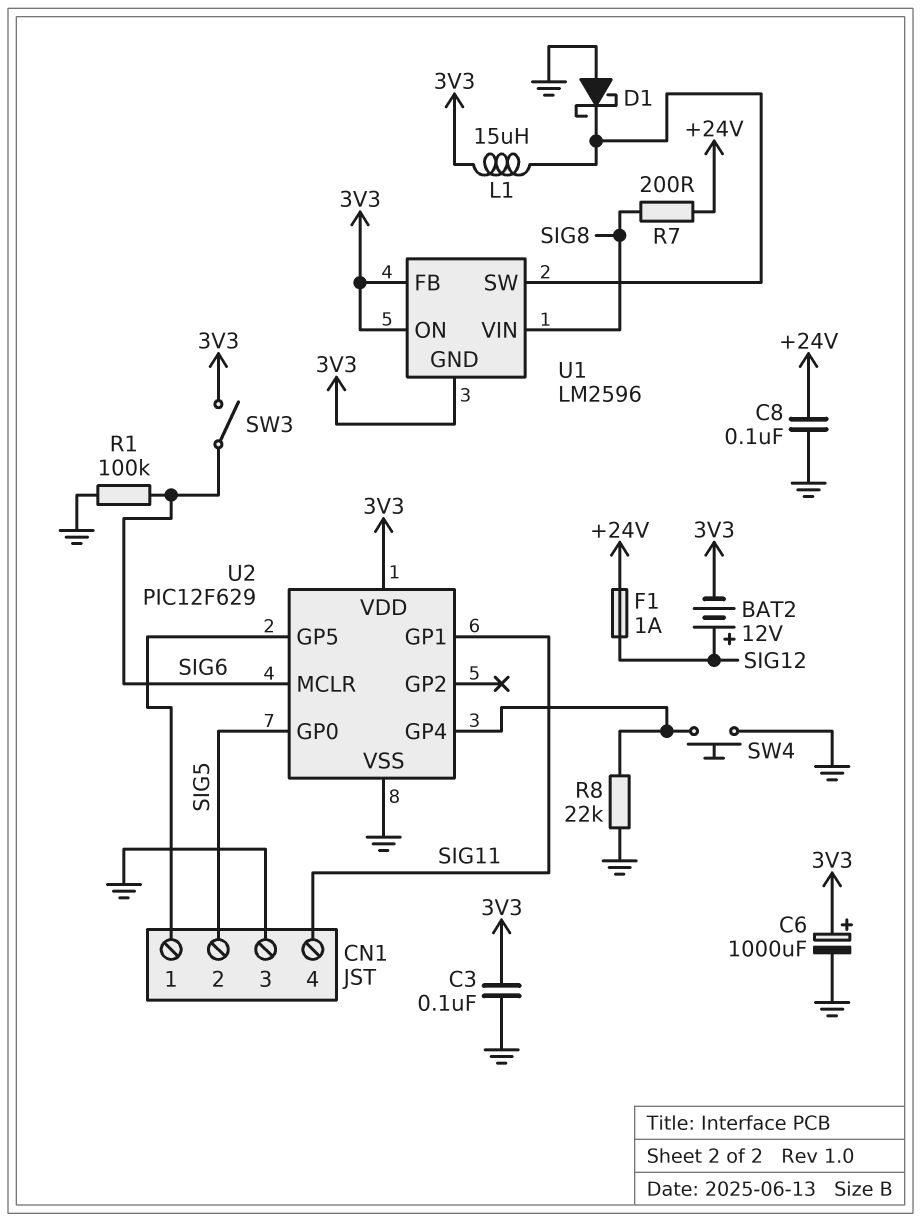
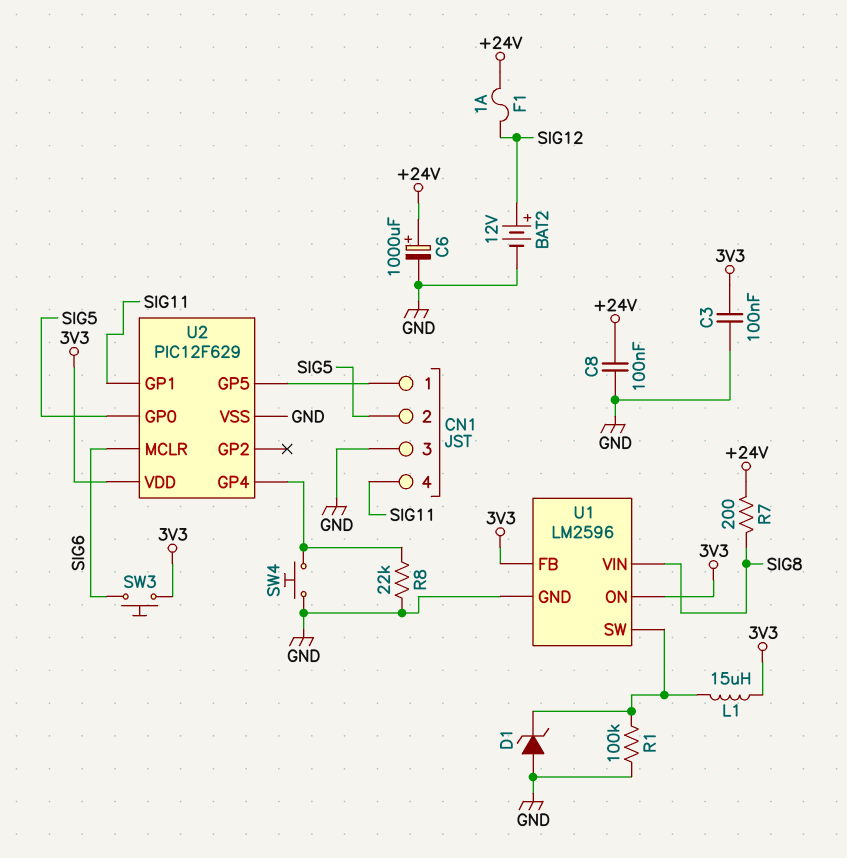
BAT2: 12V (plus SIG12, minus 3V3) -> 12V (plus SIG12, minus GND)
C6: 1000uF (plus 3V3, minus GND) -> 1000uF (plus +24V, minus GND)
D1: schottky (A GND, K U1/SW) -> zener (A GND, K U1/SW)
R1: 100k (GND, SIG6) -> 100k (GND, U1/SW)
SW3: switch (3V3, SIG6) -> button (3V3, SIG6)
U1 pin GND: 3V3 -> GND

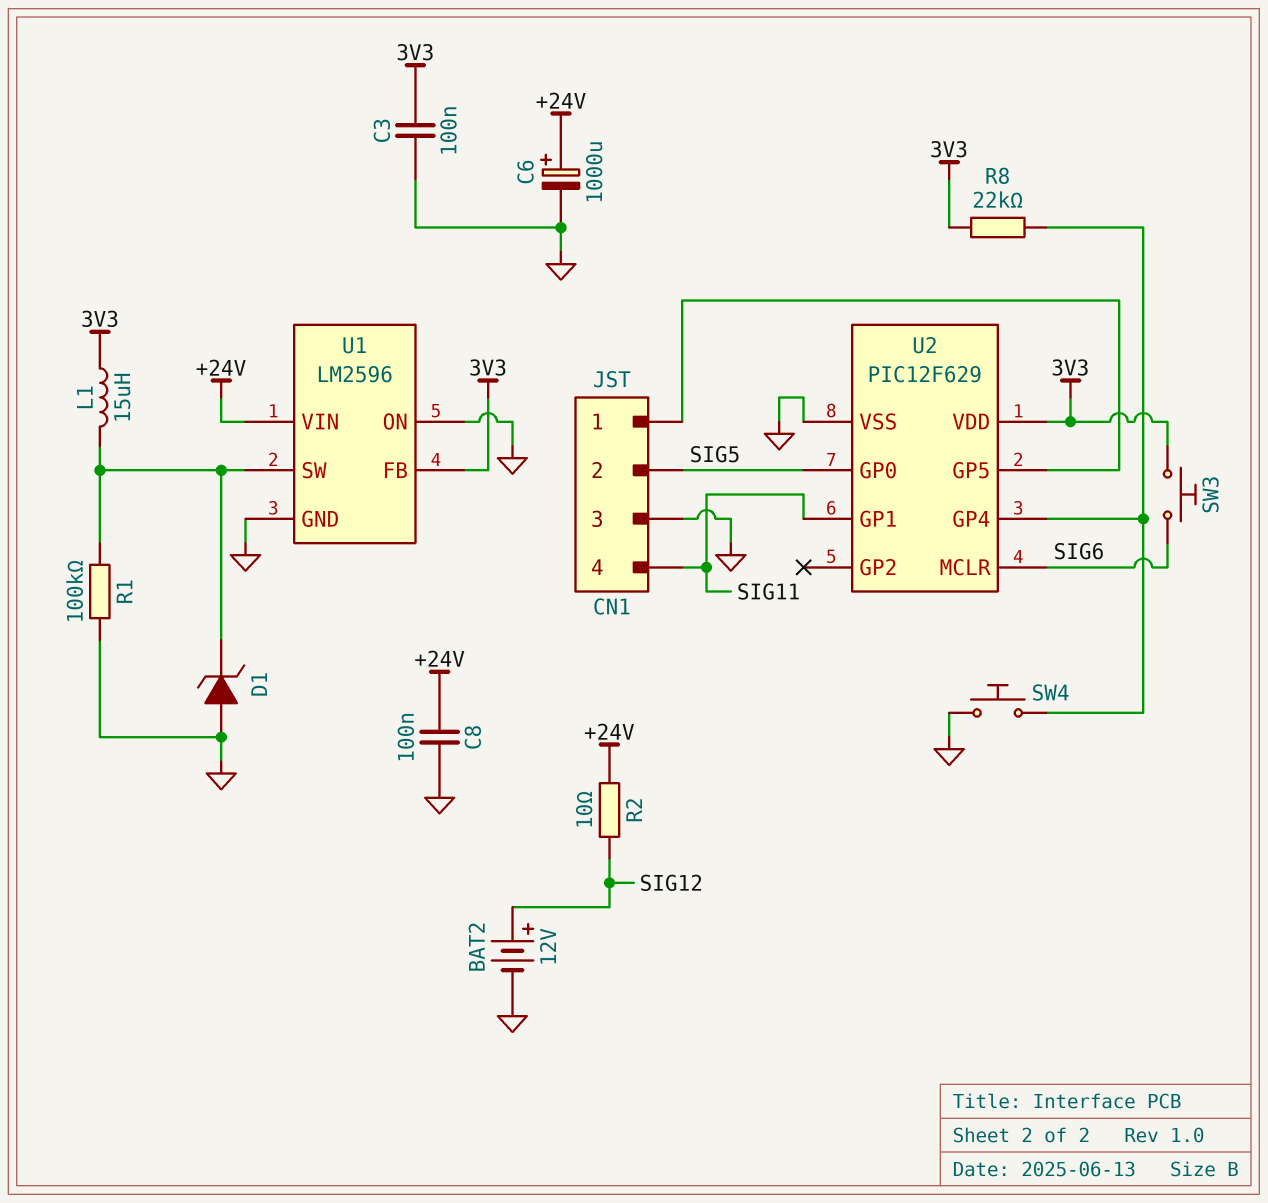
F1: 1A (+24V, SIG12) -> none
R2: none -> 10 (+24V, SIG12)
R7: 200 (+24V, SIG8) -> none
R8: 22k (GND, U2/GP4) -> 22k (3V3, U2/GP4)
U1 pin ON: 3V3 -> GND
U1 pin VIN: SIG8 -> +24V

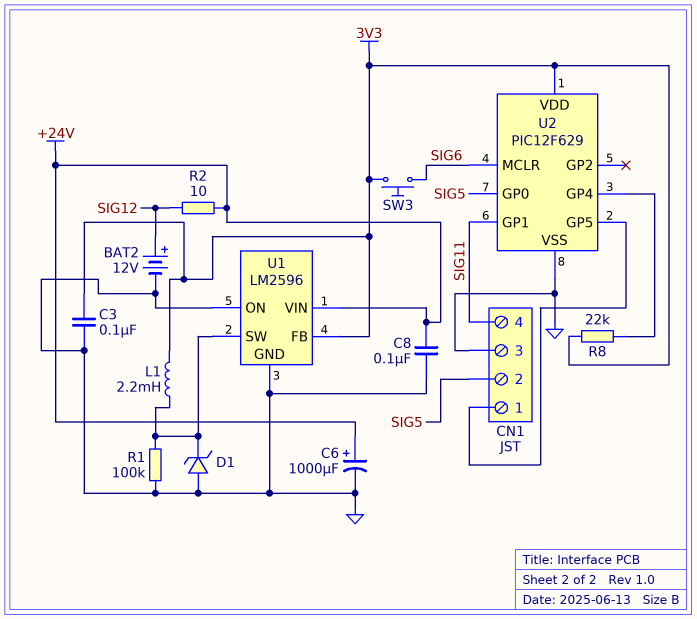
L1: 15uH (3V3, U1/SW) -> 2.2mH (3V3, U1/SW)
SW4: button (GND, U2/GP4) -> none

